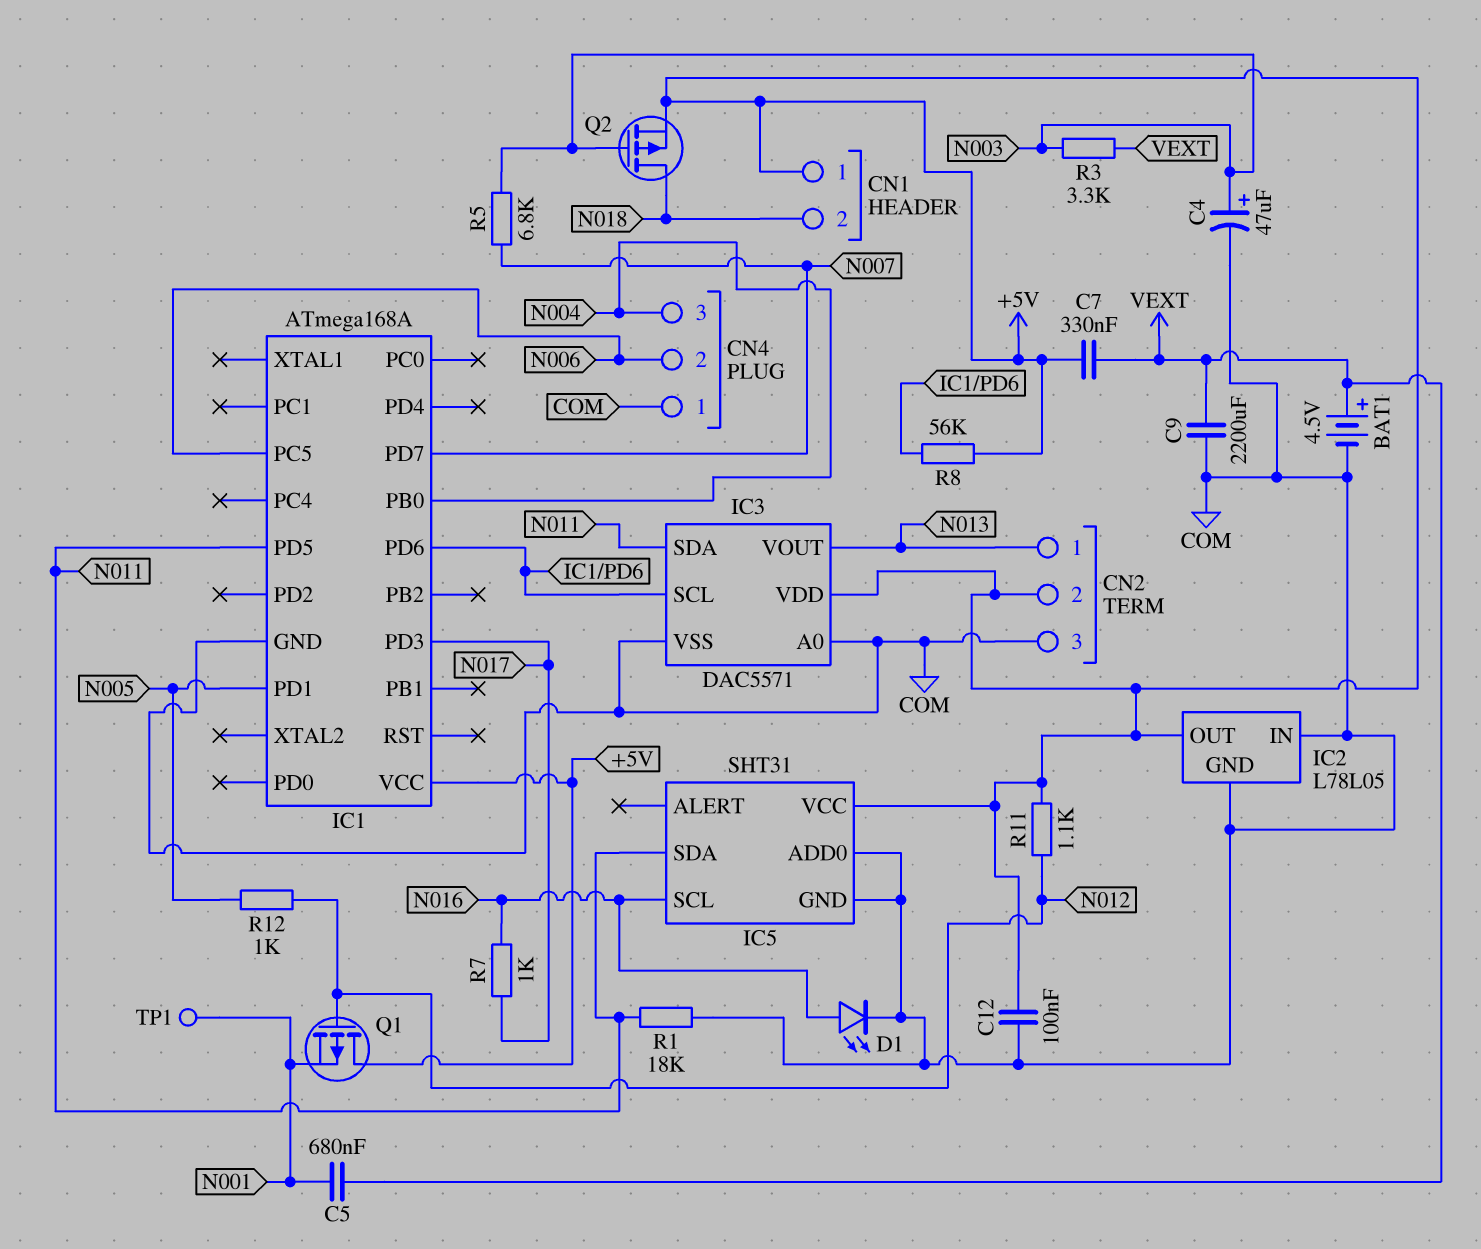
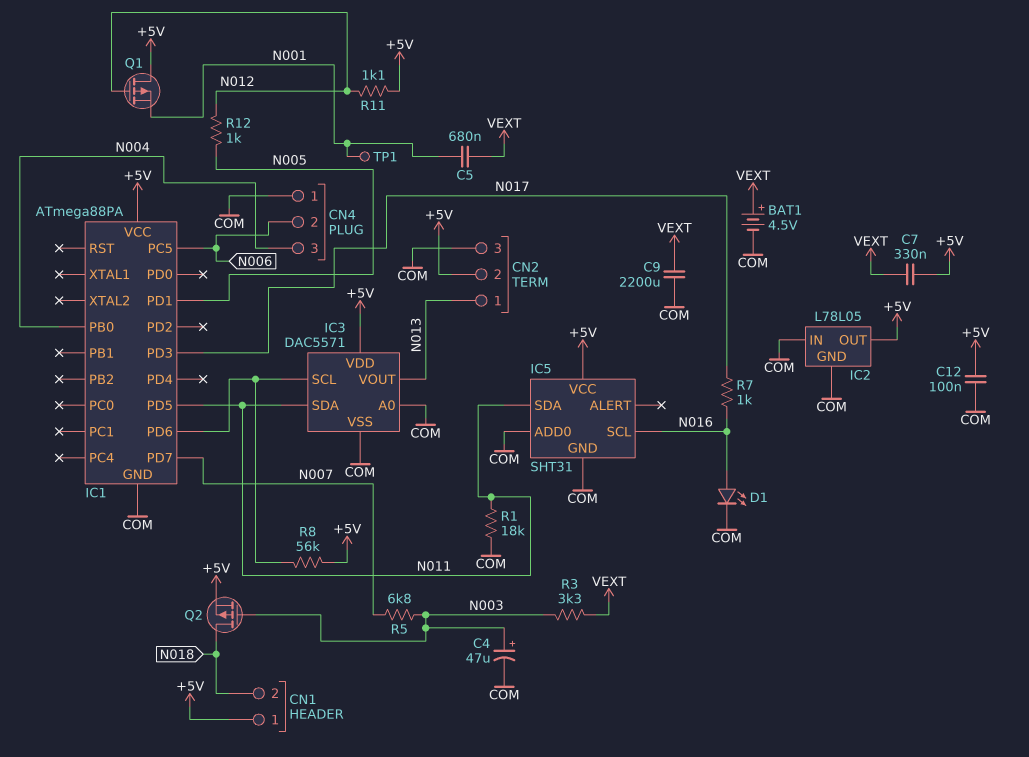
IC1: ATmega168A -> ATmega88PA

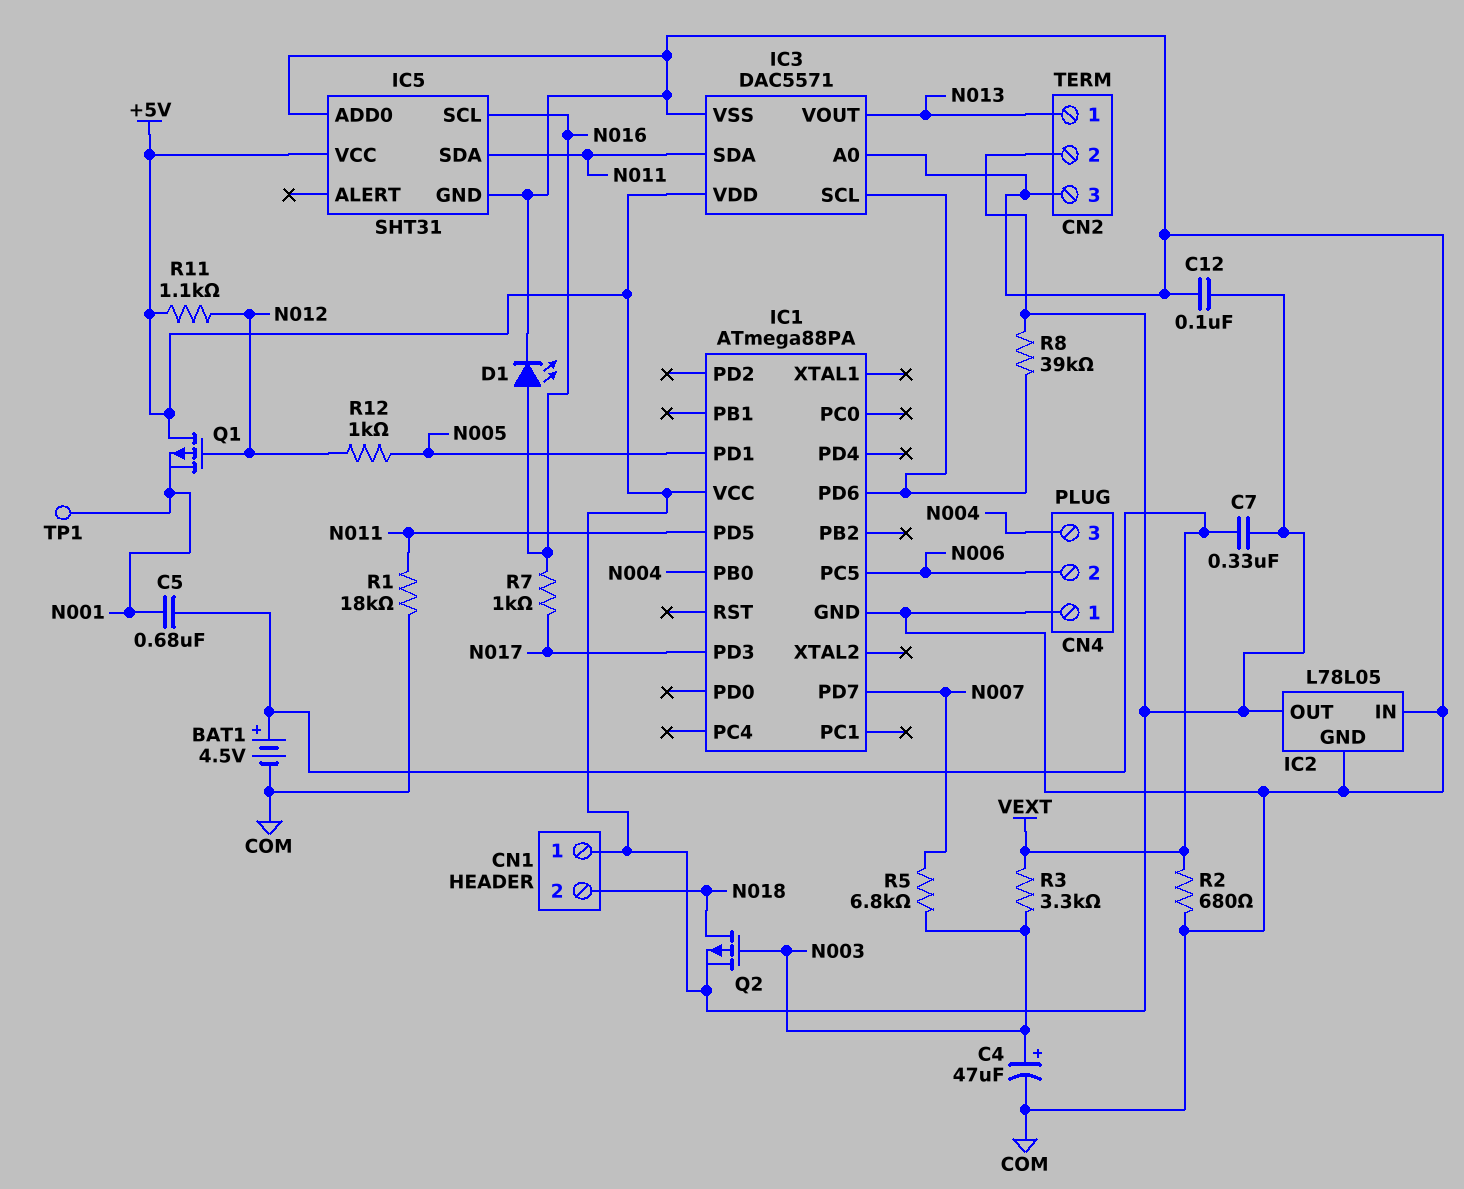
C9: 2200uF (COM, VEXT) -> none
R2: none -> 680 (COM, VEXT)
R8: 56k (+5V, IC1/PD6) -> 39k (+5V, IC1/PD6)

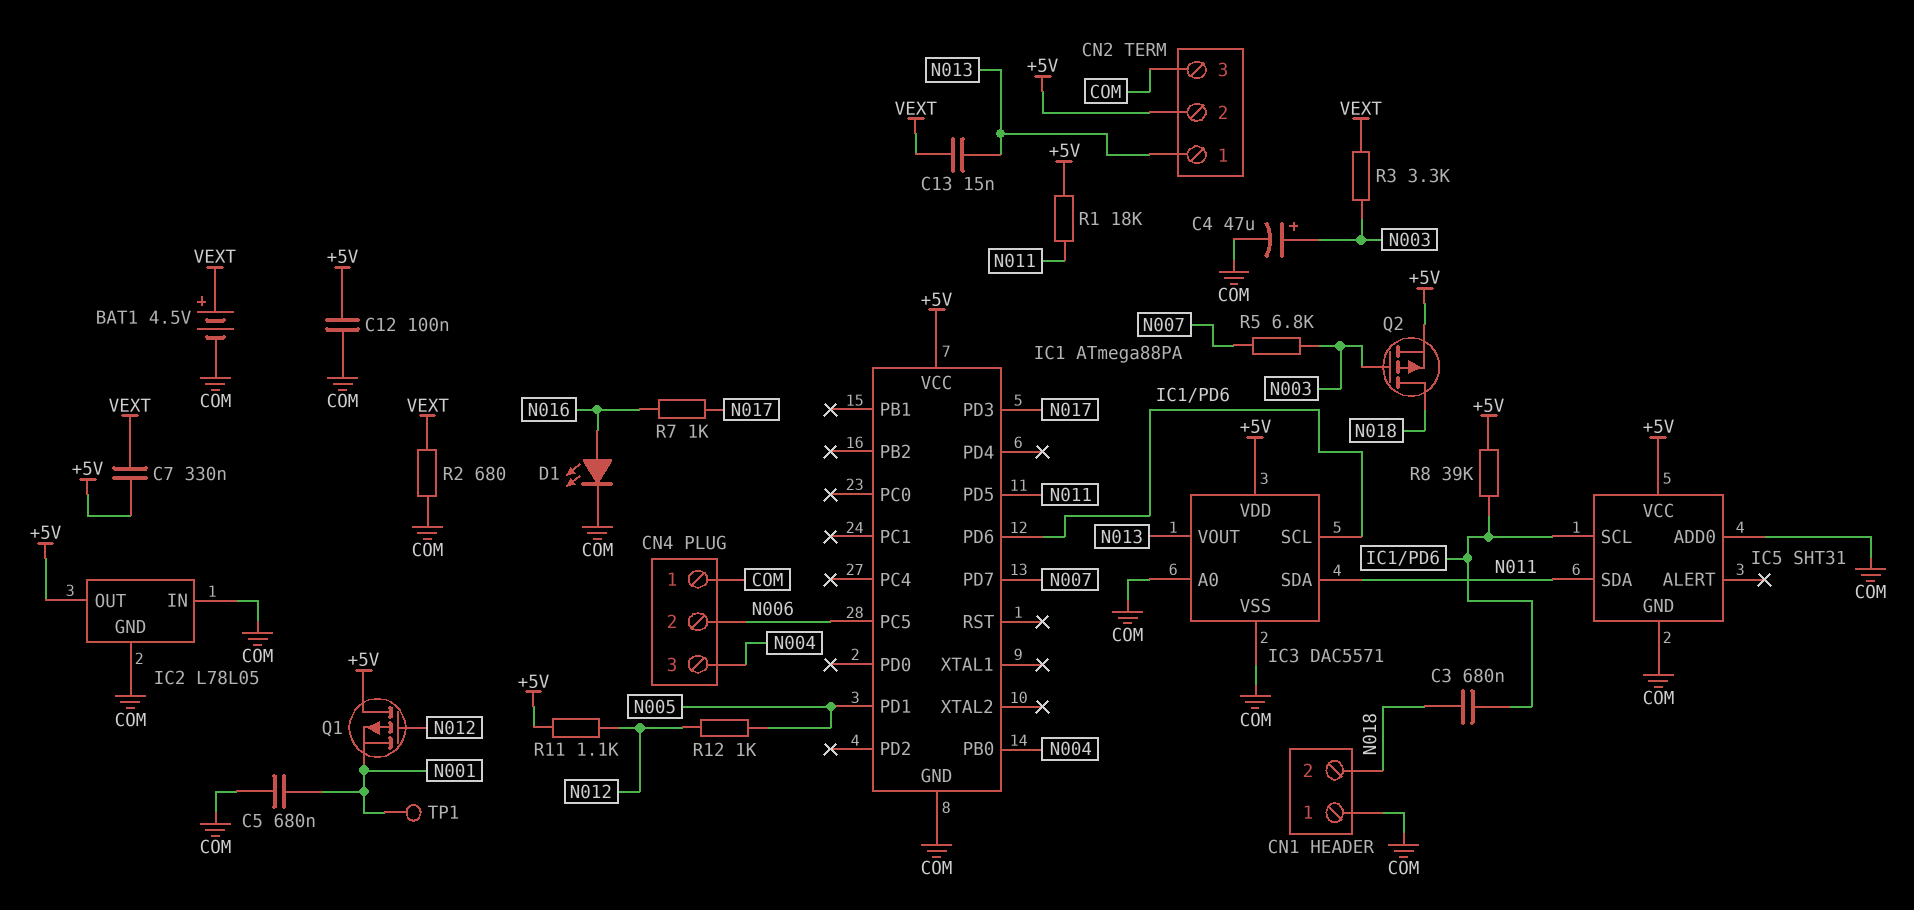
C3: none -> 680nF (IC1/PD6, N018)
C5: 680nF (N001, VEXT) -> 680nF (COM, N001)
C13: none -> 15nF (N013, VEXT)
CN1 pin 1: +5V -> COM
IC5 pin SCL: N016 -> IC1/PD6
R1: 18k (COM, N011) -> 18k (+5V, N011)

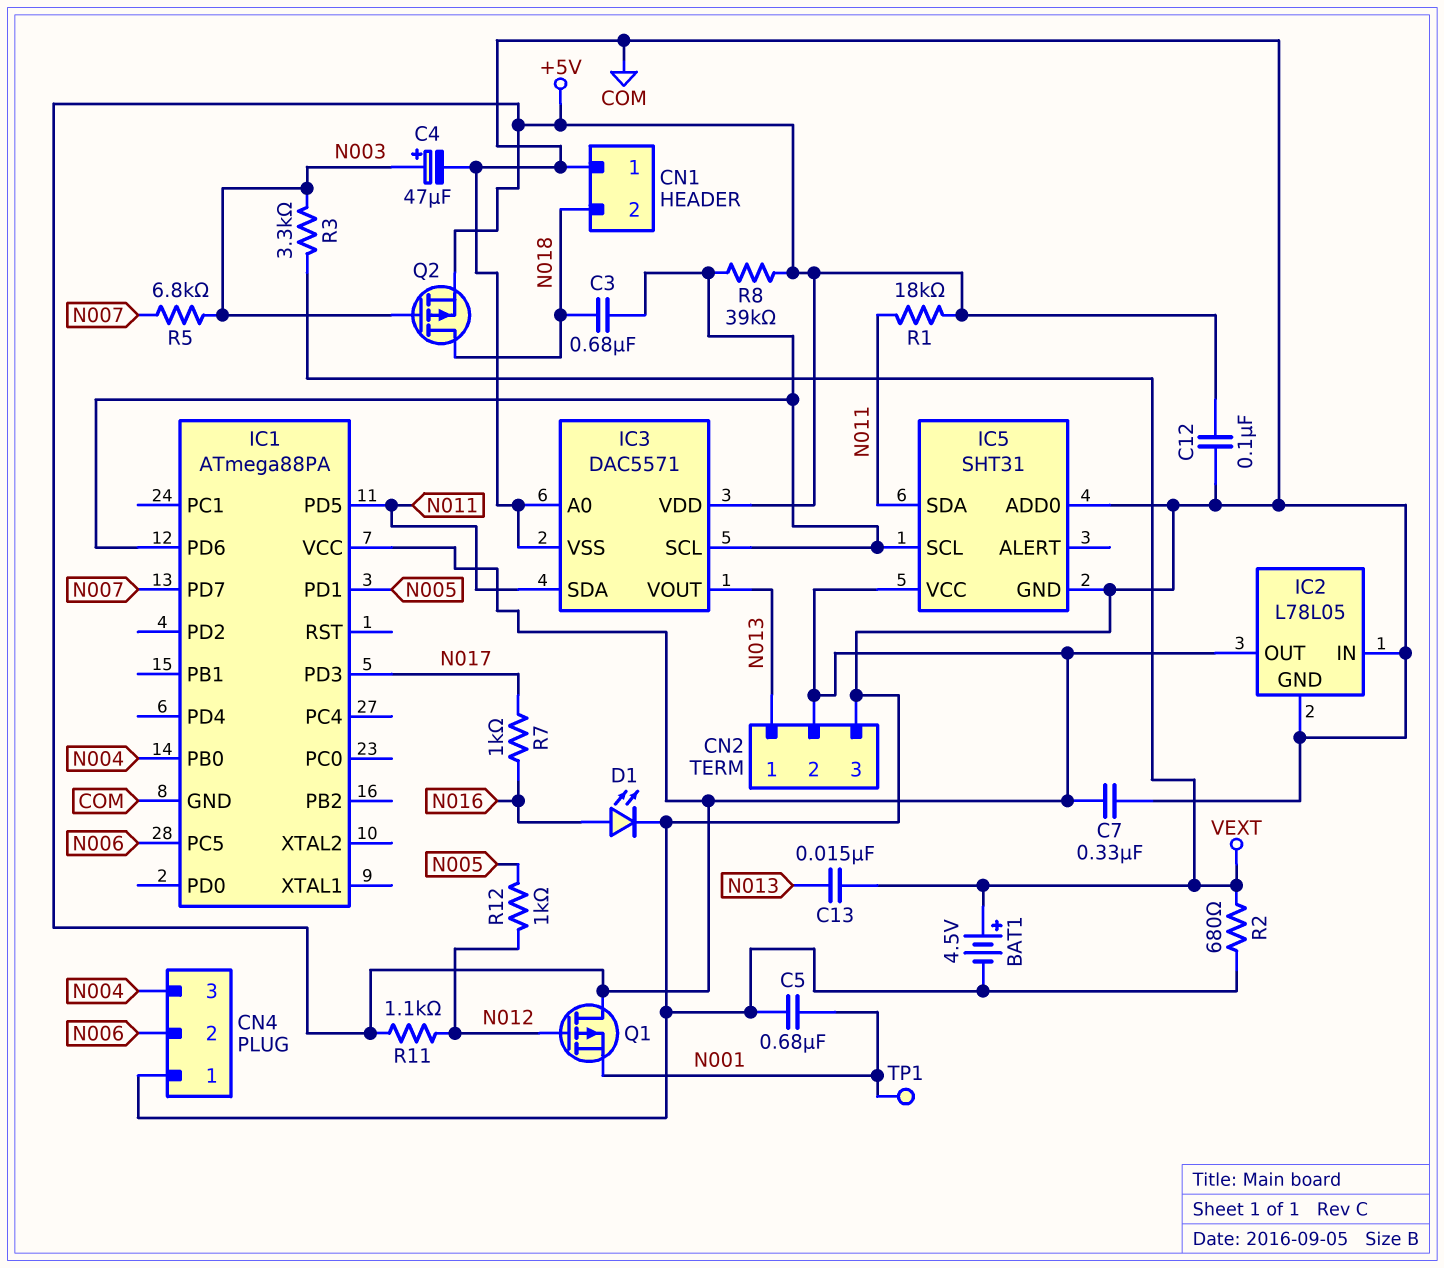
C7: 330nF (+5V, VEXT) -> 330nF (+5V, COM)

